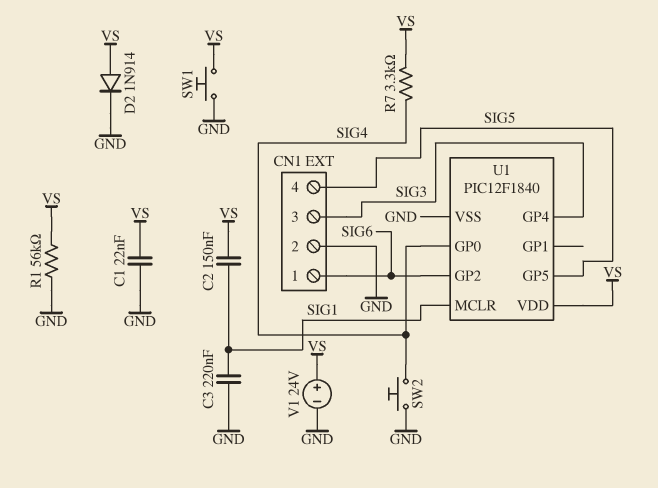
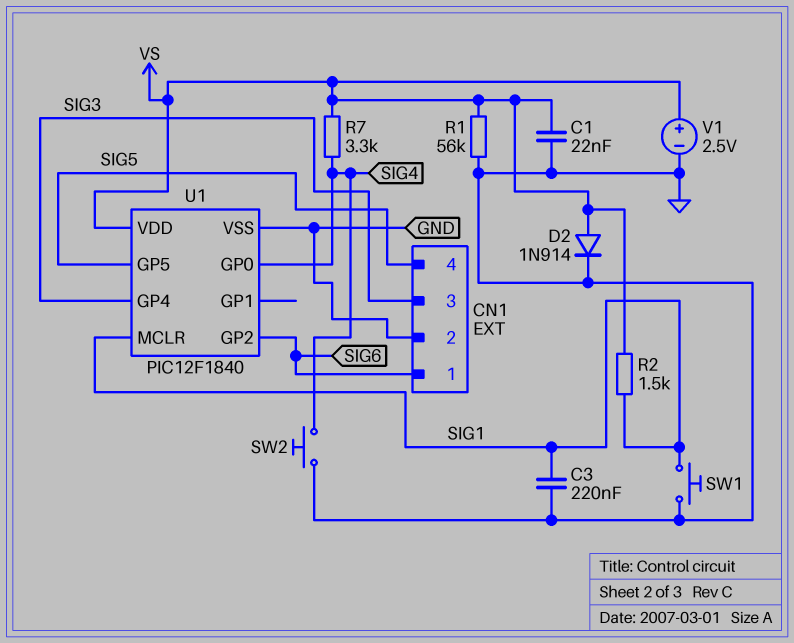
C2: 150nF (SIG1, VS) -> none
R2: none -> 1.5k (SIG1, VS)
SW1: button (GND, VS) -> button (GND, SIG1)
V1: 24V (plus VS, minus GND) -> 2.5V (plus VS, minus GND)

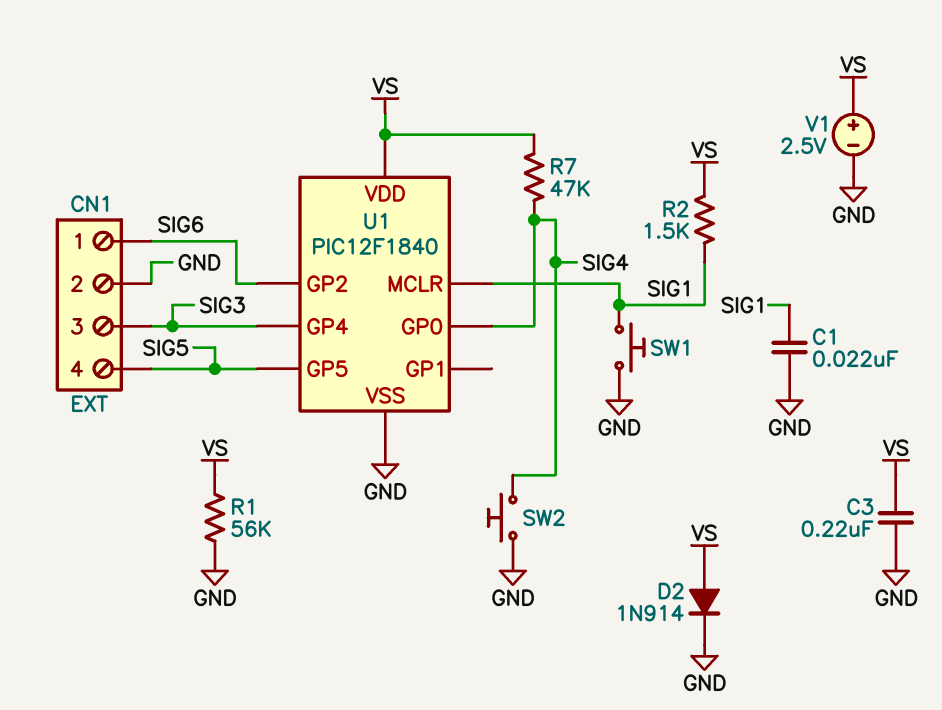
C1: 22nF (GND, VS) -> 22nF (GND, SIG1)
C3: 220nF (GND, SIG1) -> 220nF (GND, VS)
R7: 3.3k (SIG4, VS) -> 47k (SIG4, VS)

